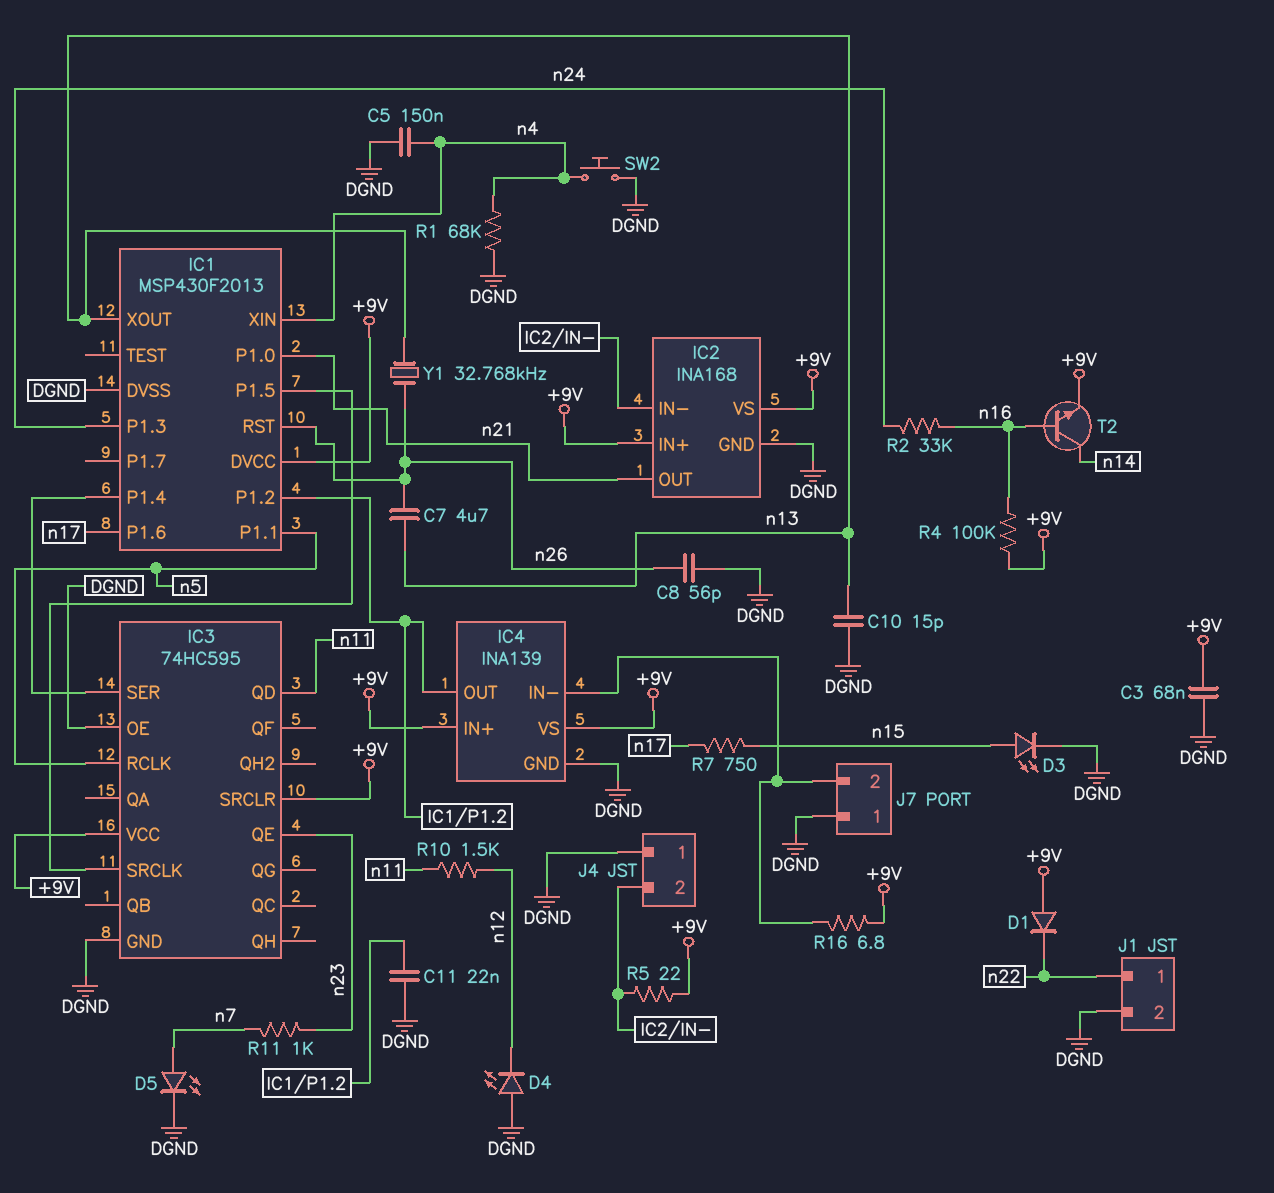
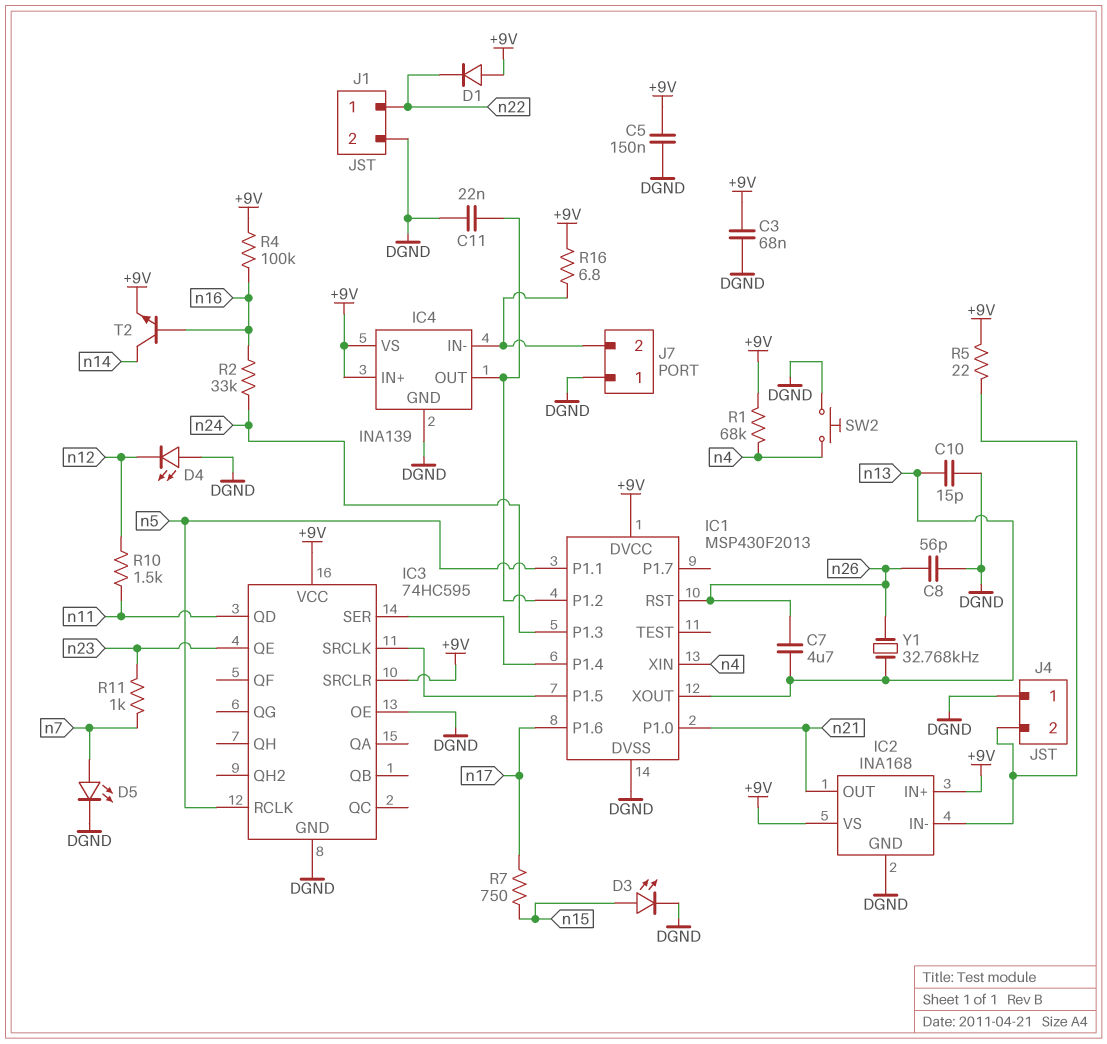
C5: 150nF (DGND, n4) -> 150nF (+9V, DGND)
R1: 68k (DGND, n4) -> 68k (+9V, n4)

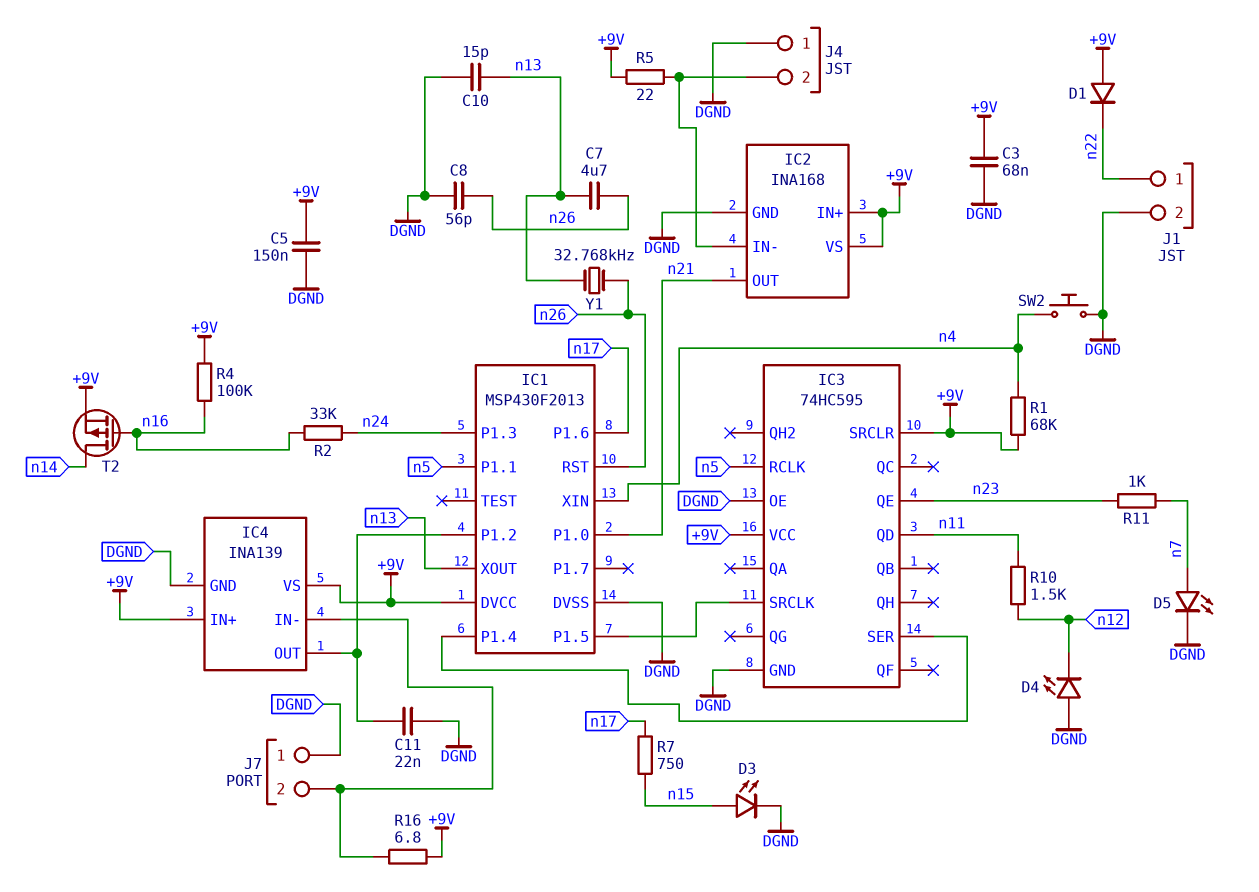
T2: NPN (B n16, C n14, E +9V) -> PMOS (G n16, D n14, S +9V)

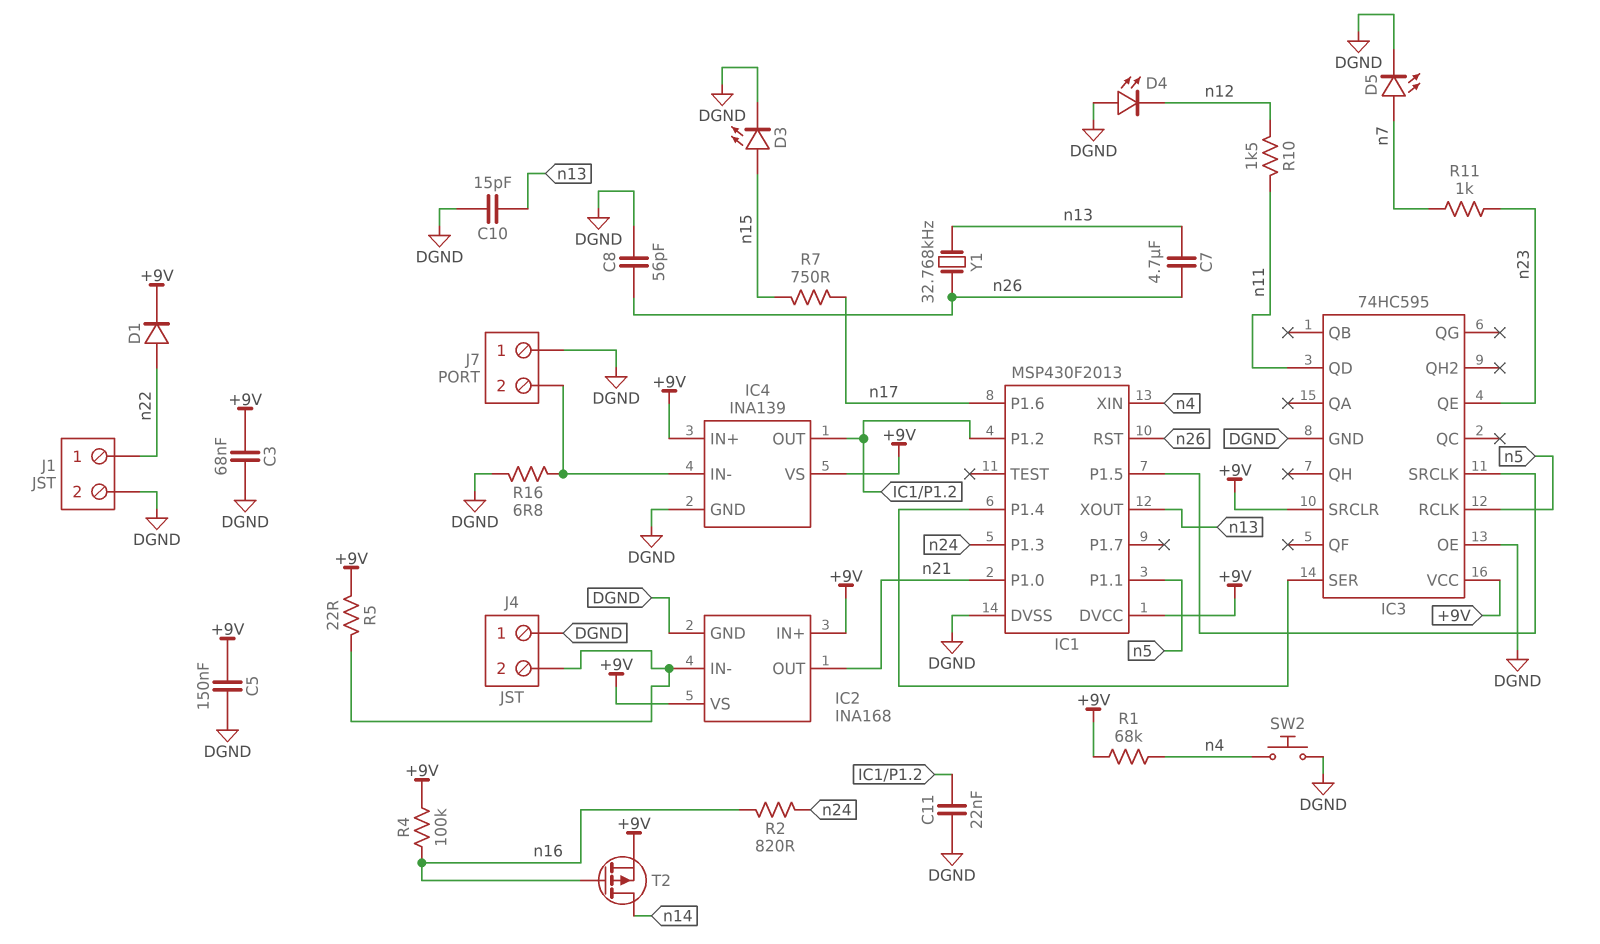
D1: diode (A +9V, K n22) -> diode (A n22, K +9V)
R2: 33k (n16, n24) -> 820 (n16, n24)
R16: 6.8 (+9V, IC4/IN-) -> 6.8 (DGND, IC4/IN-)

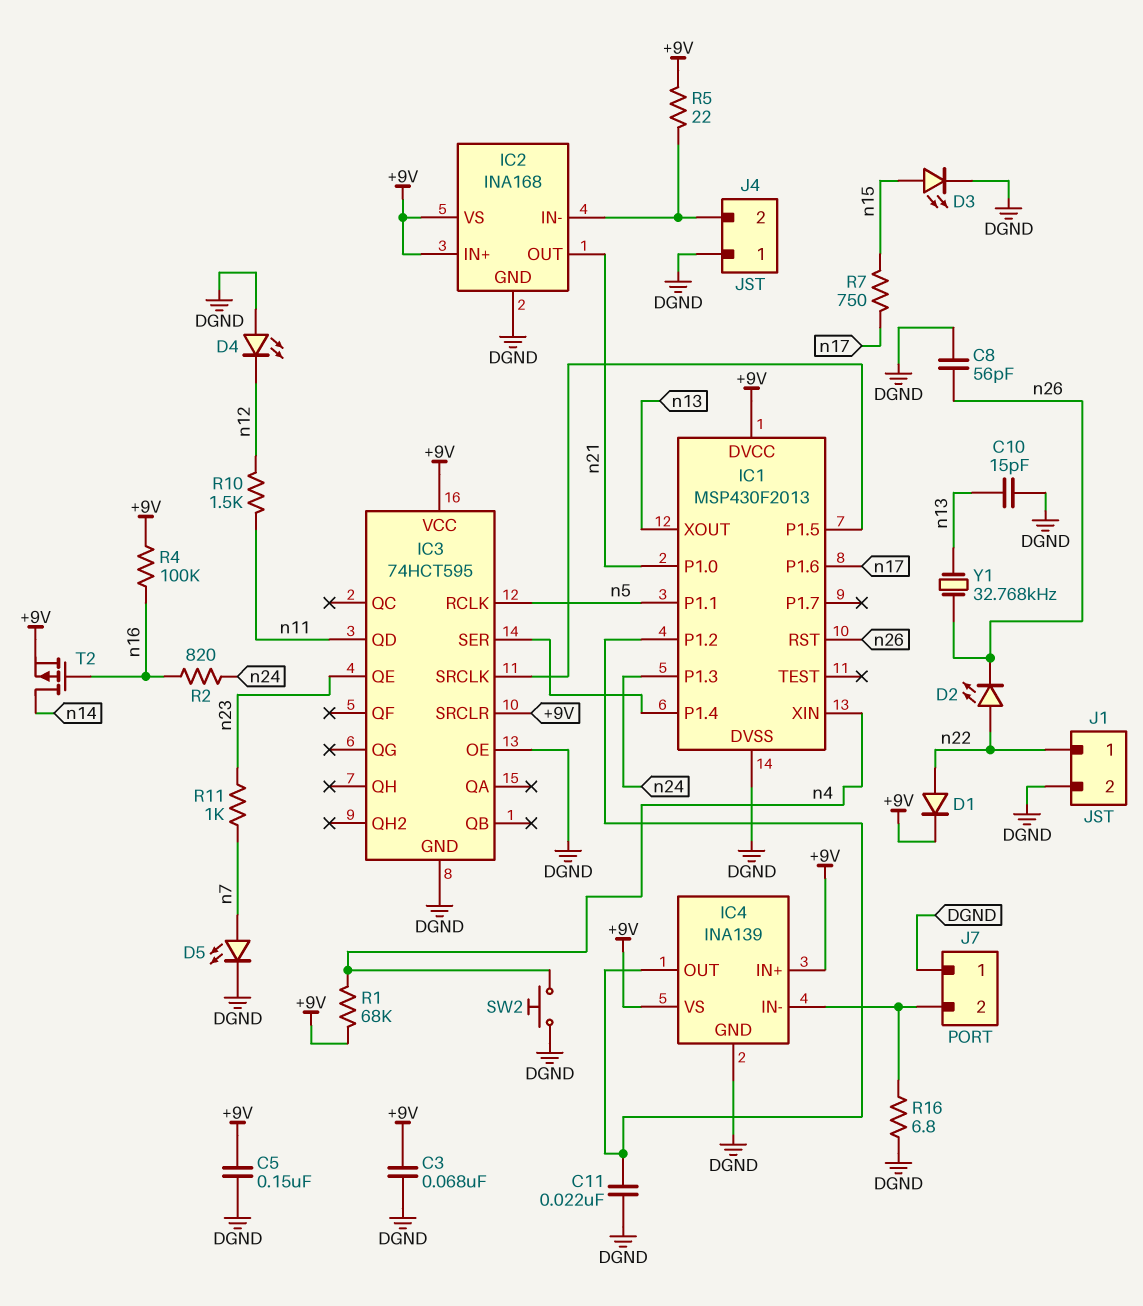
C7: 4.7uF (n13, n26) -> none
D2: none -> LED (A n22, K n26)
IC3: 74HC595 -> 74HCT595

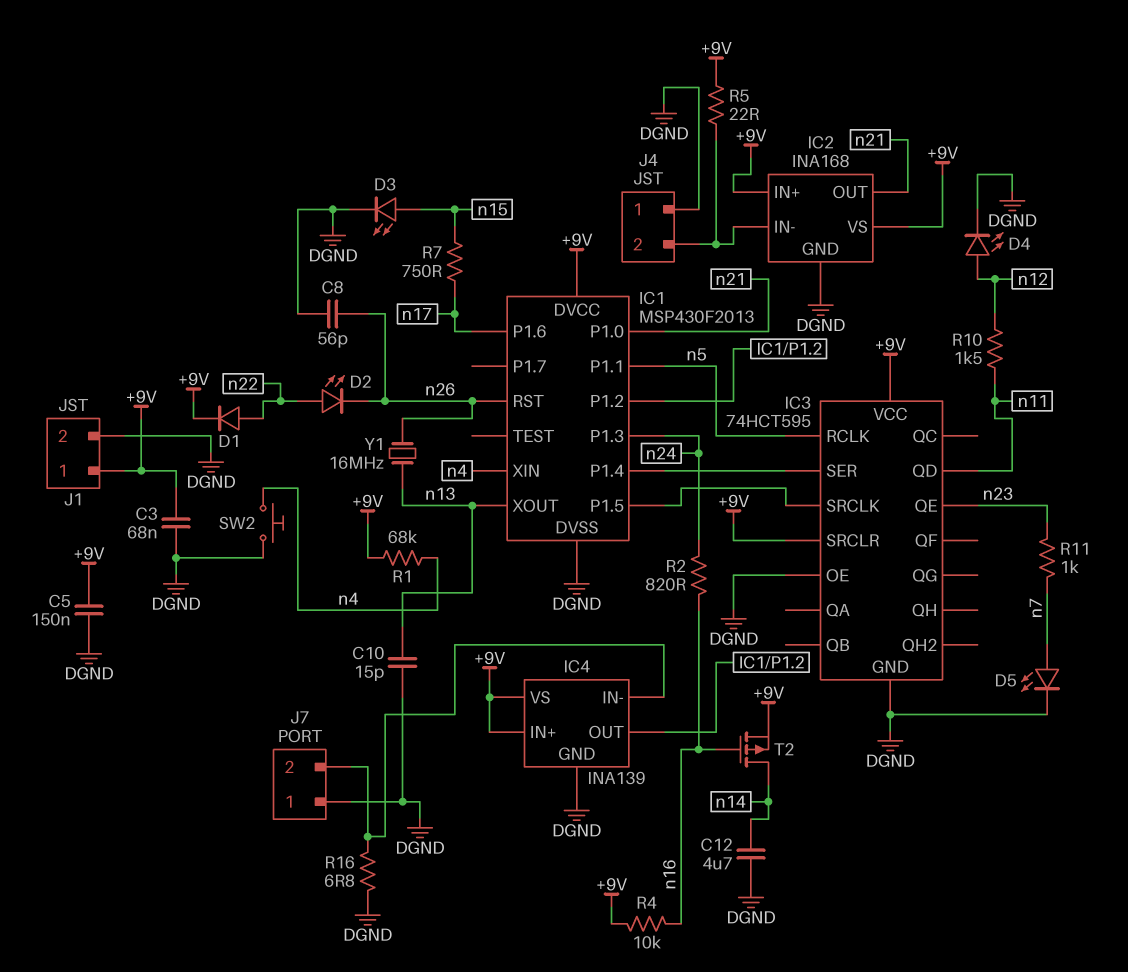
C11: 22nF (DGND, IC1/P1.2) -> none
C12: none -> 4.7uF (DGND, n14)
D4: LED (A DGND, K n12) -> LED (A n12, K DGND)
J1 pin 1: n22 -> +9V
R4: 100k (+9V, n16) -> 10k (+9V, n16)
Y1: 32.768kHz (n13, n26) -> 16MHz (n13, n26)

